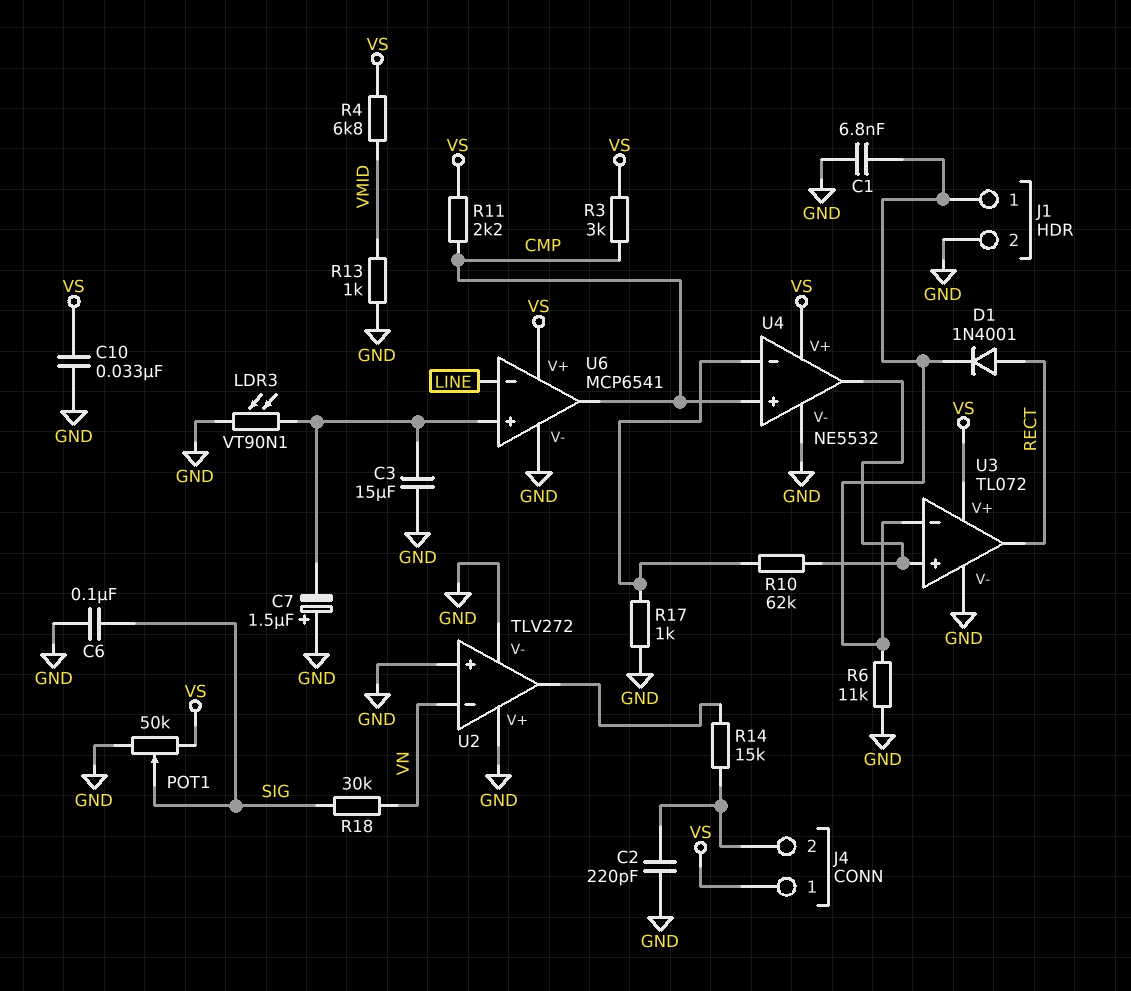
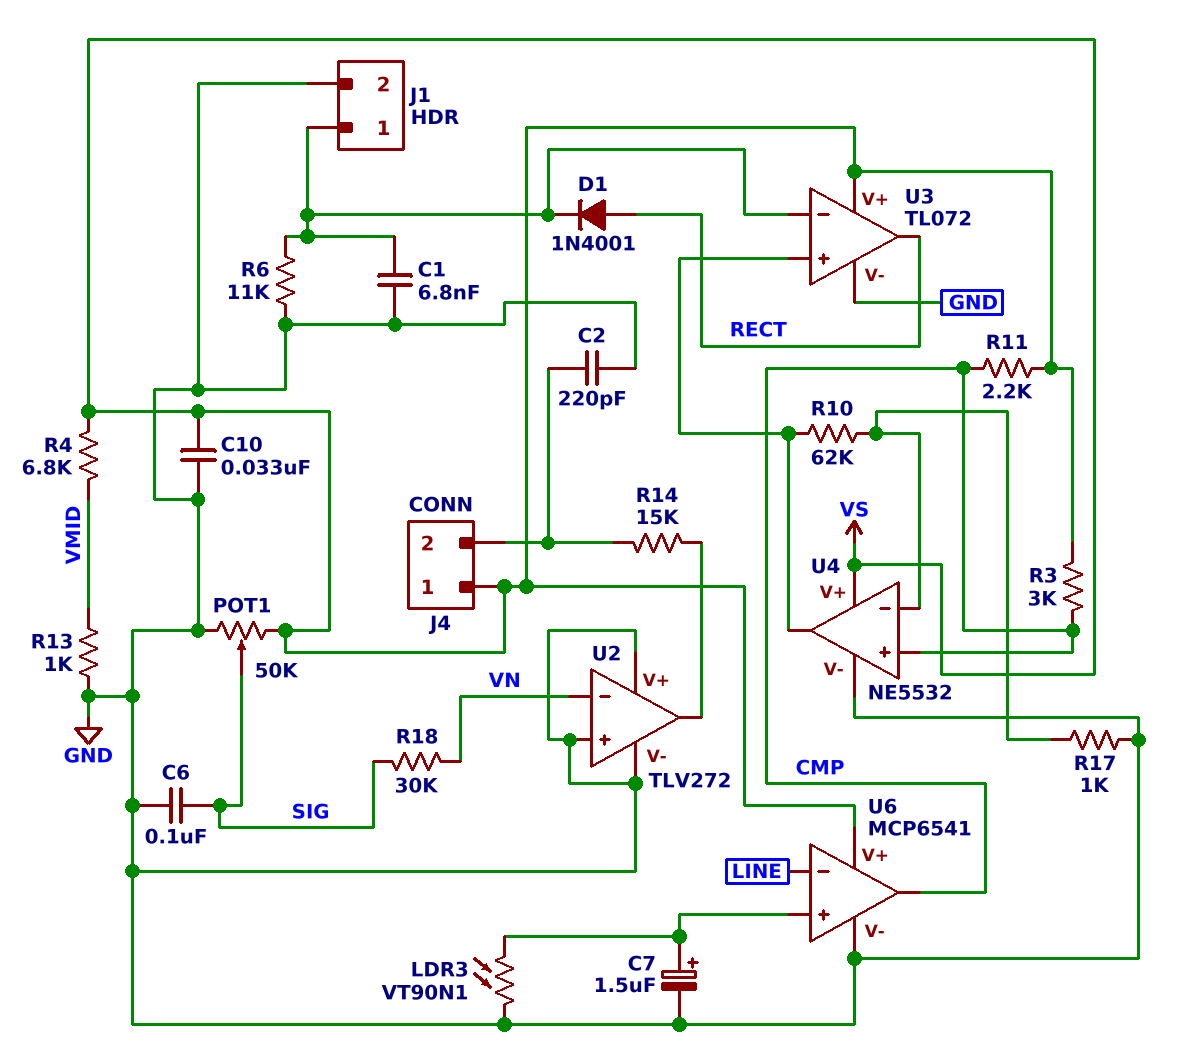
C3: 15uF (GND, U6/in+) -> none
C7: 1.5uF (plus GND, minus U6/in+) -> 1.5uF (plus U6/in+, minus GND)

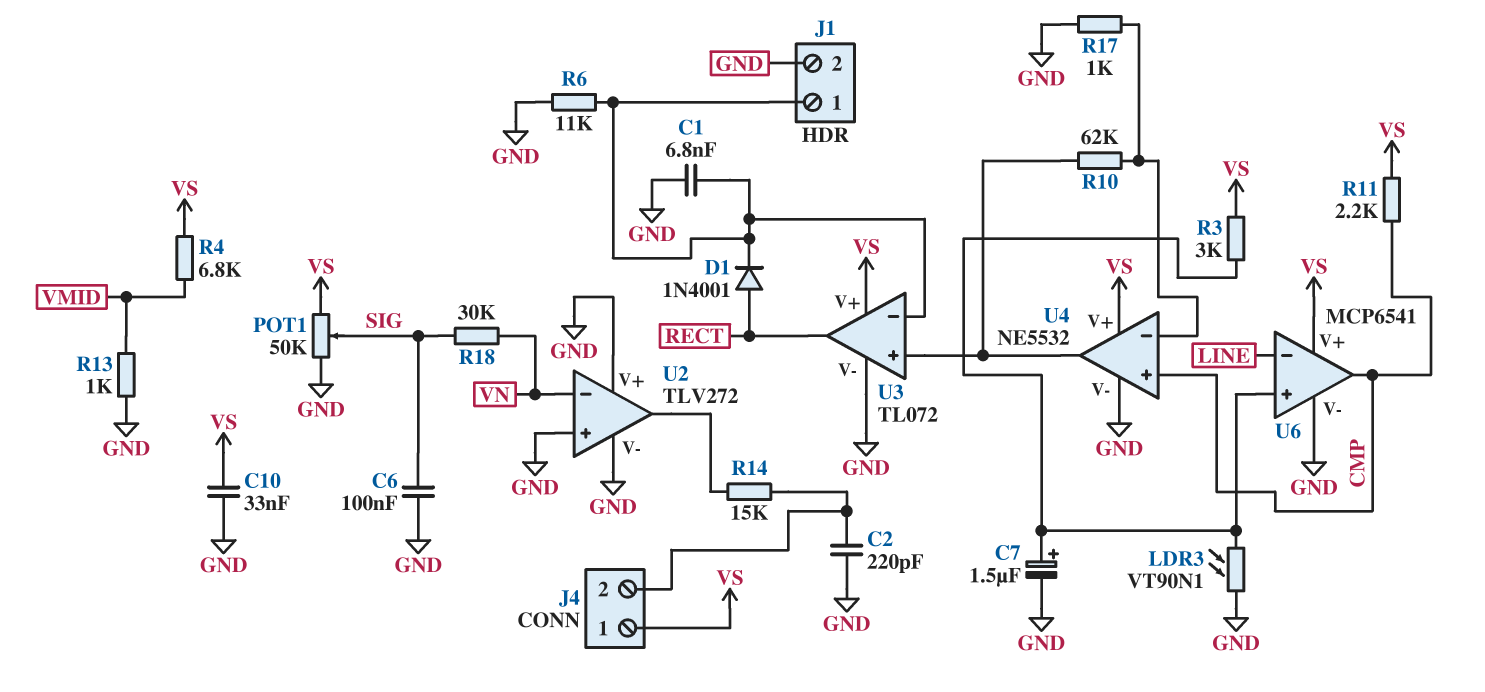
R3: 3k (CMP, VS) -> 3k (U6/in+, VS)

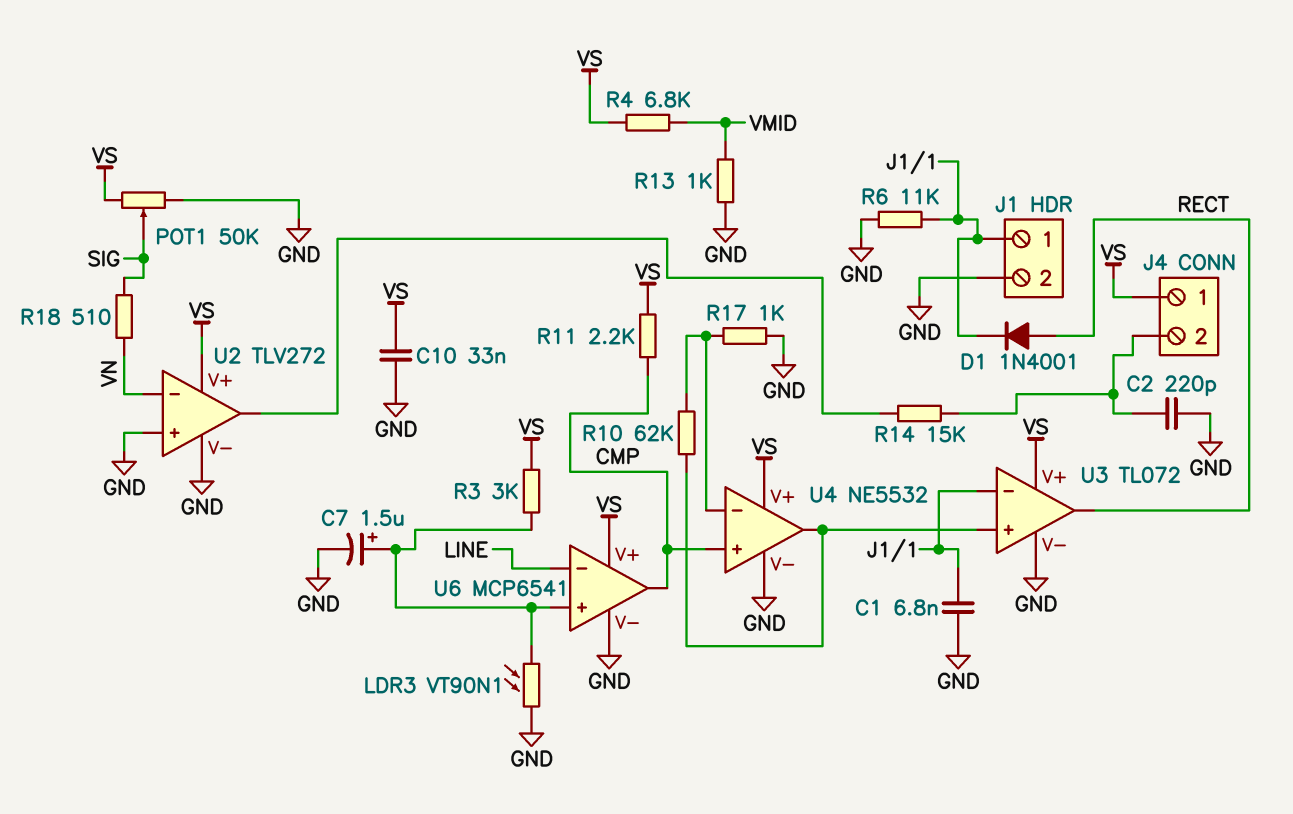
C6: 100nF (GND, SIG) -> none
R18: 30k (SIG, VN) -> 510 (SIG, VN)
U2 pin V+: GND -> VS

